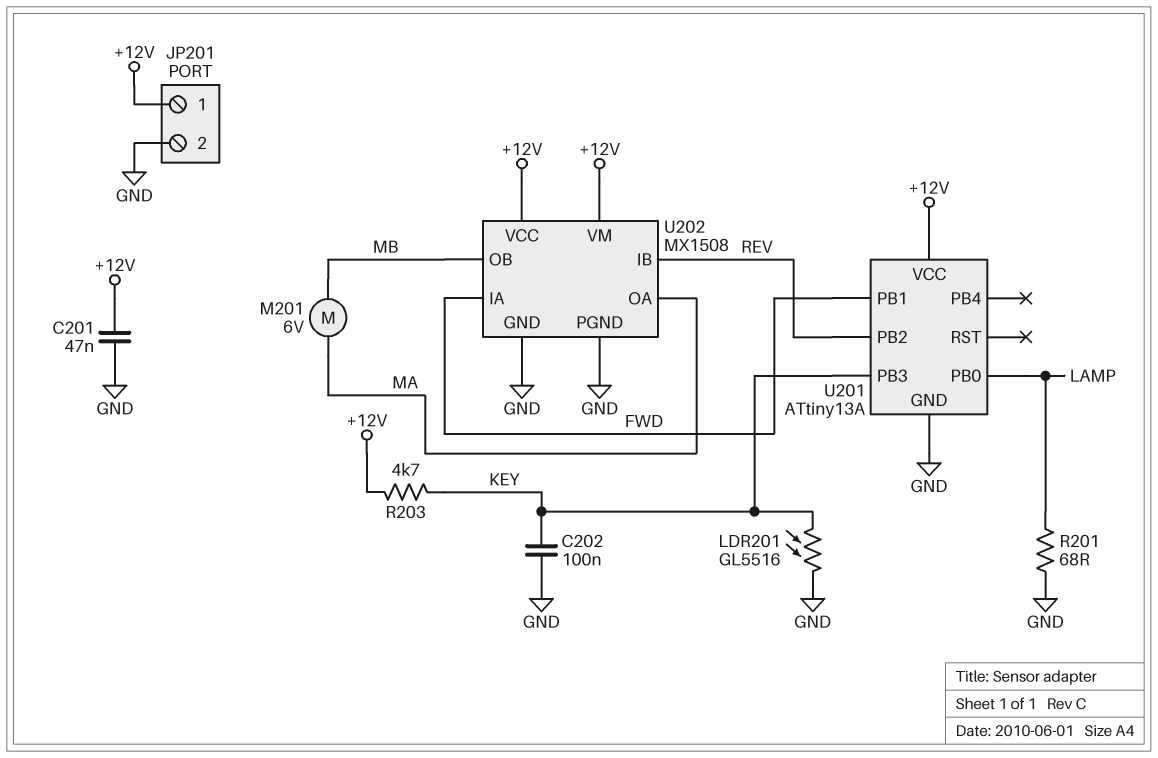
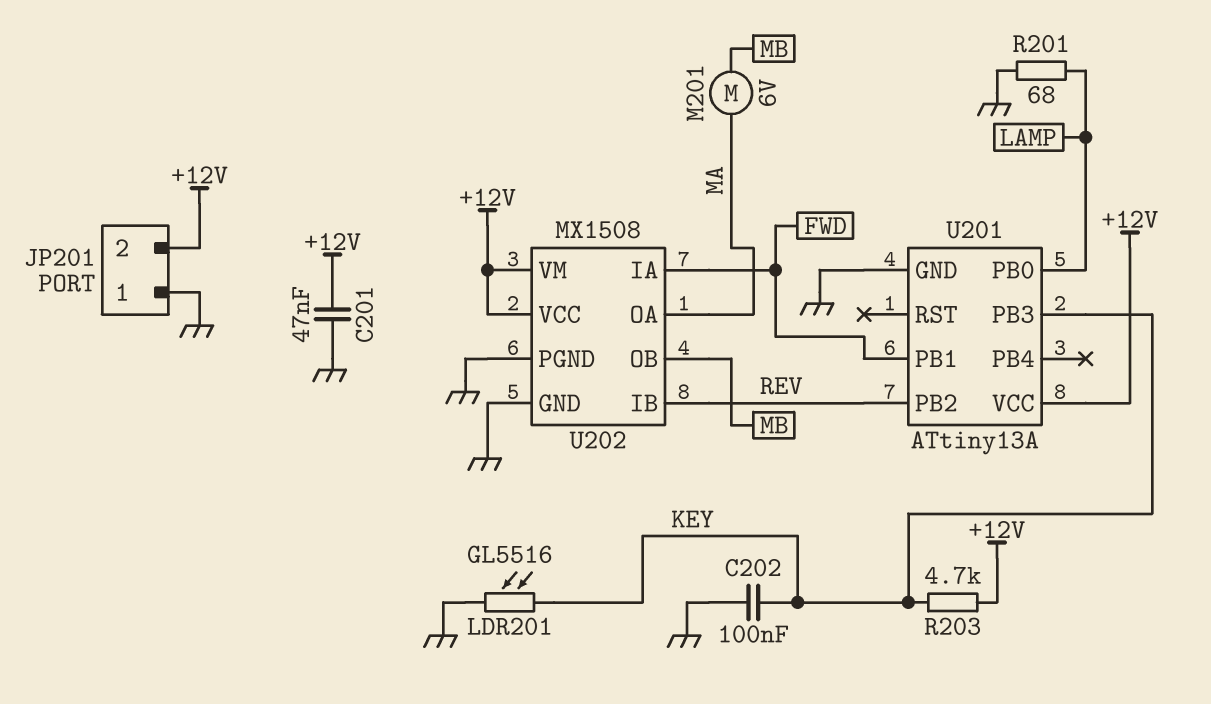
JP201 pin 1: +12V -> GND
JP201 pin 2: GND -> +12V

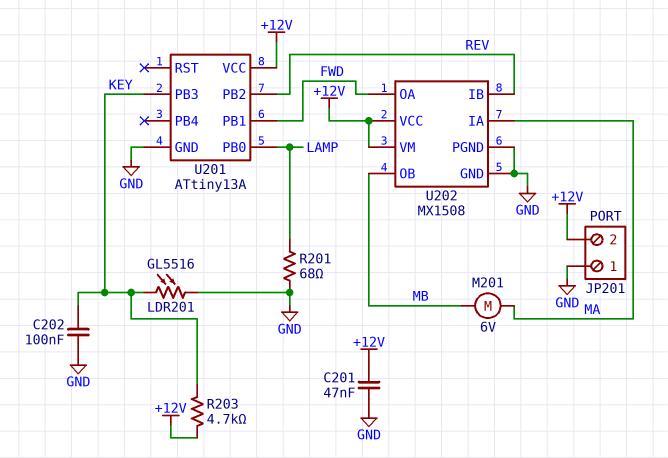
U202 pin IA: FWD -> MA
U202 pin OA: MA -> FWD

